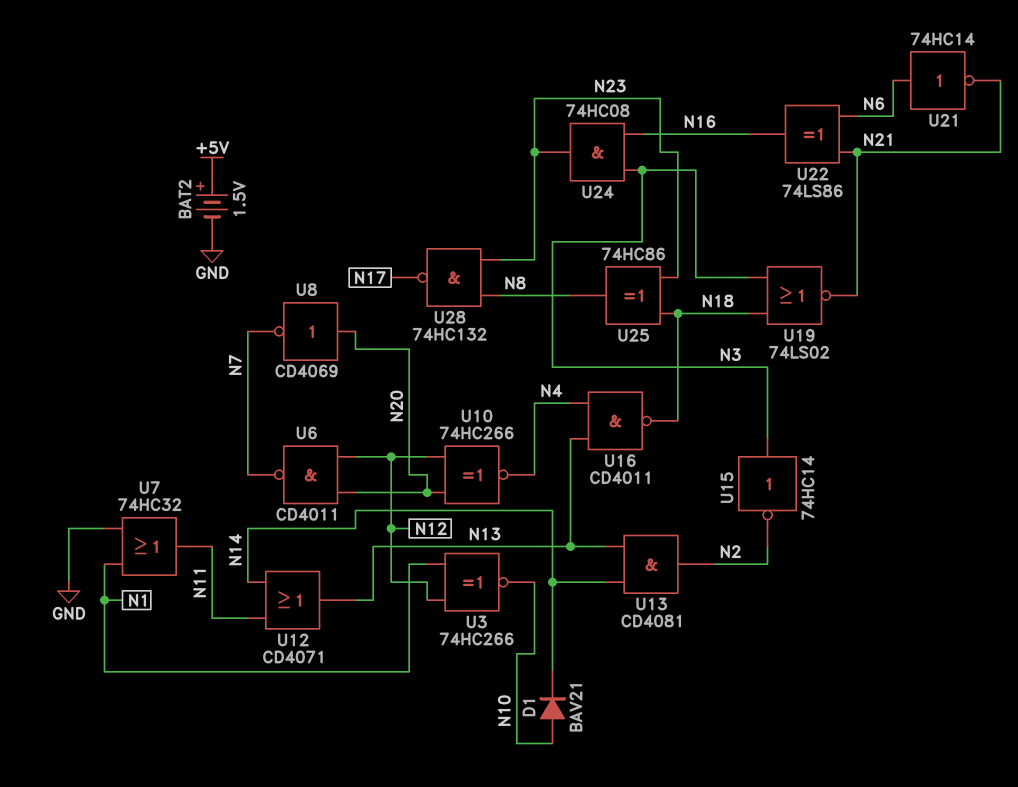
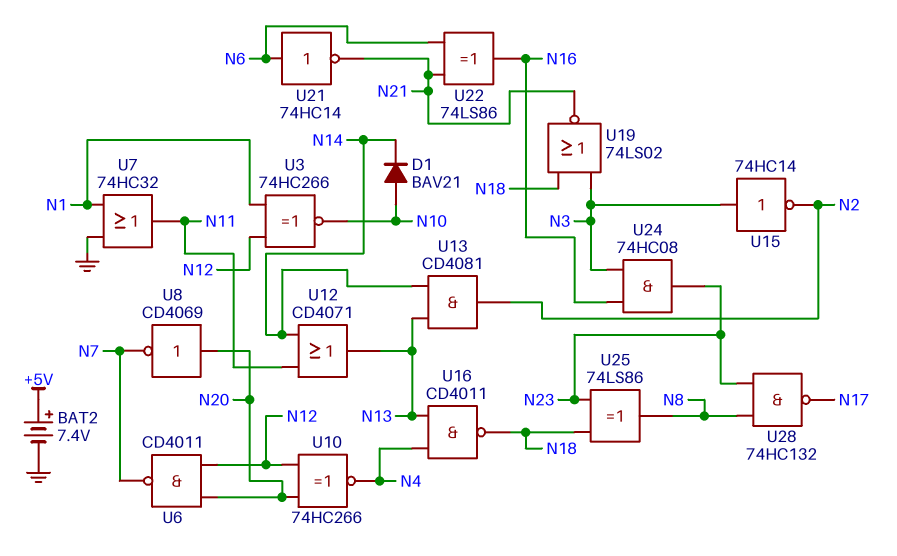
BAT2: 1.5V (plus +5V, minus GND) -> 7.4V (plus +5V, minus GND)
U25: XOR 74HC86 (in N18, in N23, out N8) -> XOR 74LS86 (in N18, in N23, out N8)

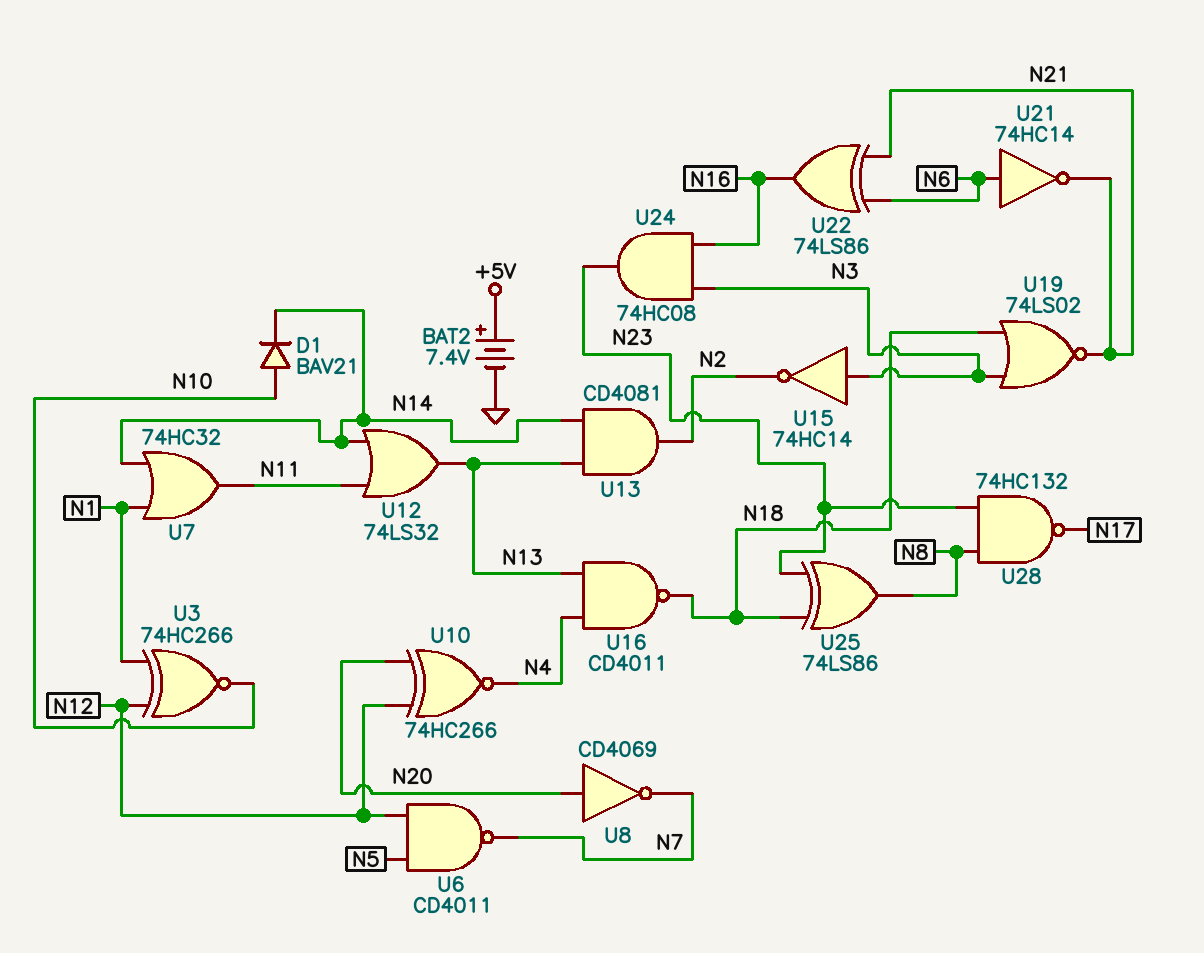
U6: NAND CD4011 (in N12, in N20, out N7) -> NAND CD4011 (in N5, in N12, out N7)
U7: OR 74HC32 (in GND, in N1, out N11) -> OR 74HC32 (in N1, in N14, out N11)
U12: OR CD4071 (in N11, in N14, out N13) -> OR 74LS32 (in N11, in N14, out N13)

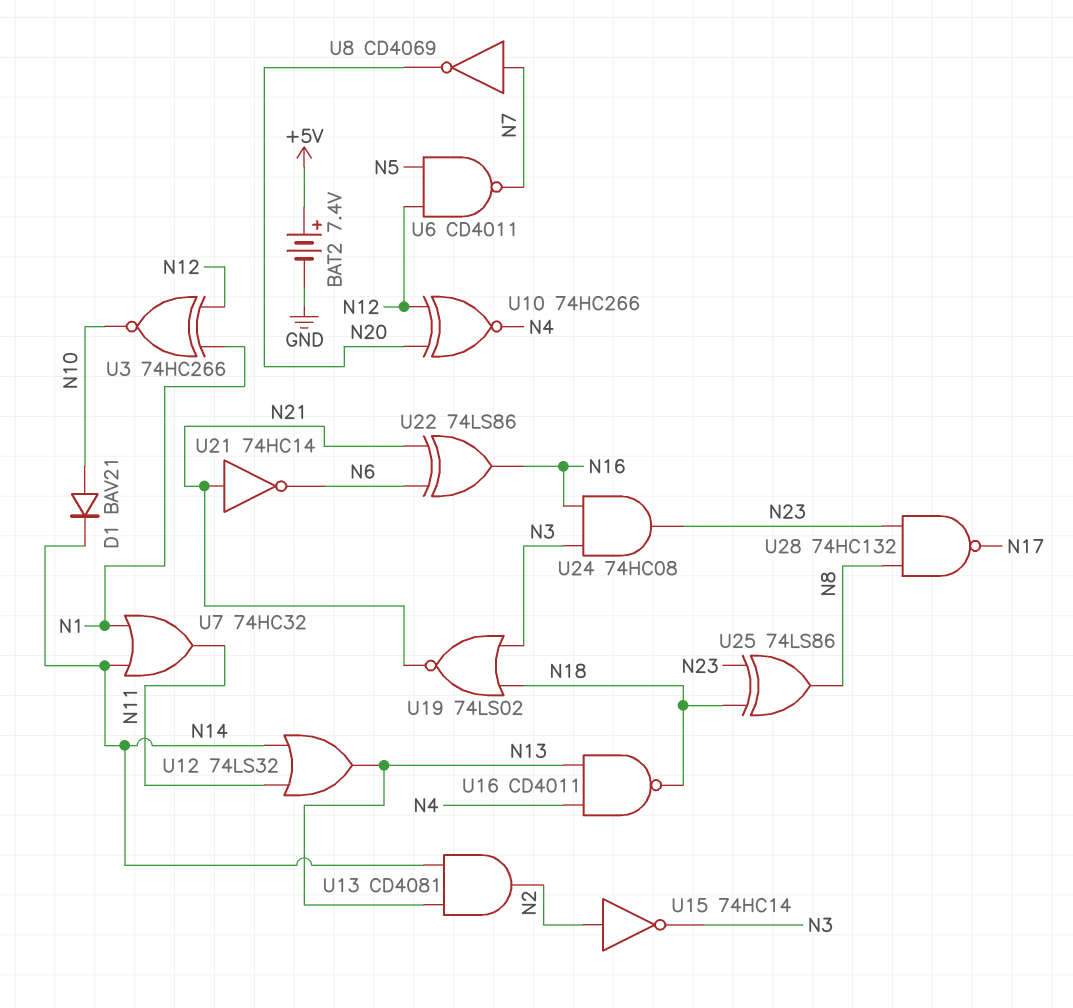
U8: NOT CD4069 (in N20, out N7) -> NOT CD4069 (in N7, out N20)
U15: NOT 74HC14 (in N3, out N2) -> NOT 74HC14 (in N2, out N3)
U21: NOT 74HC14 (in N6, out N21) -> NOT 74HC14 (in N21, out N6)

